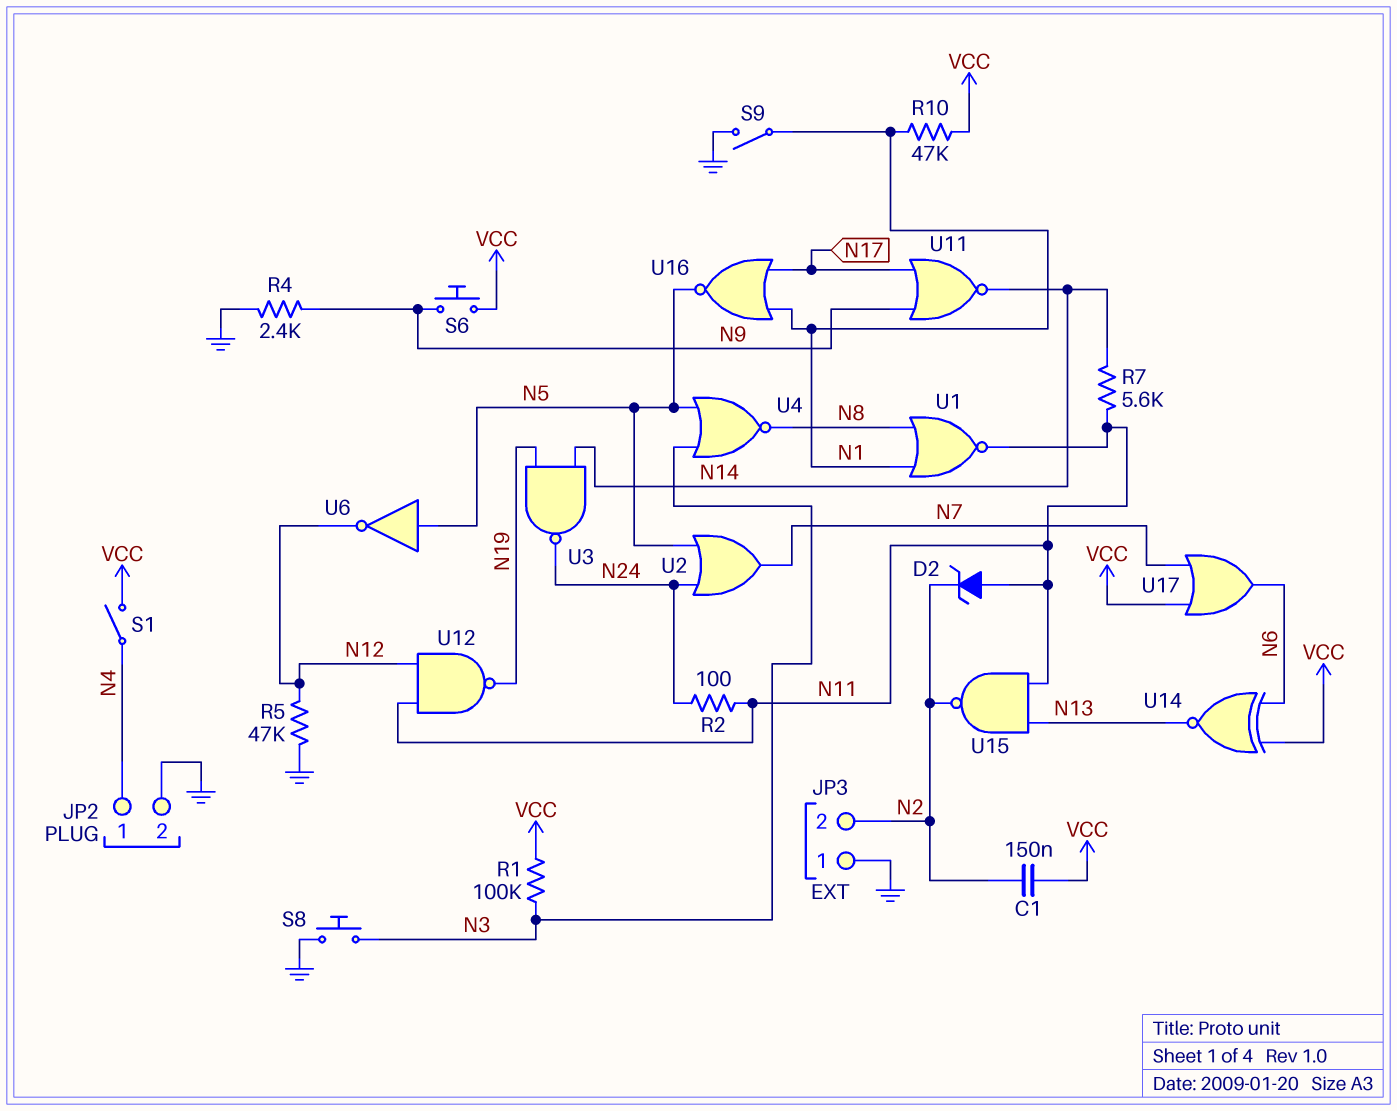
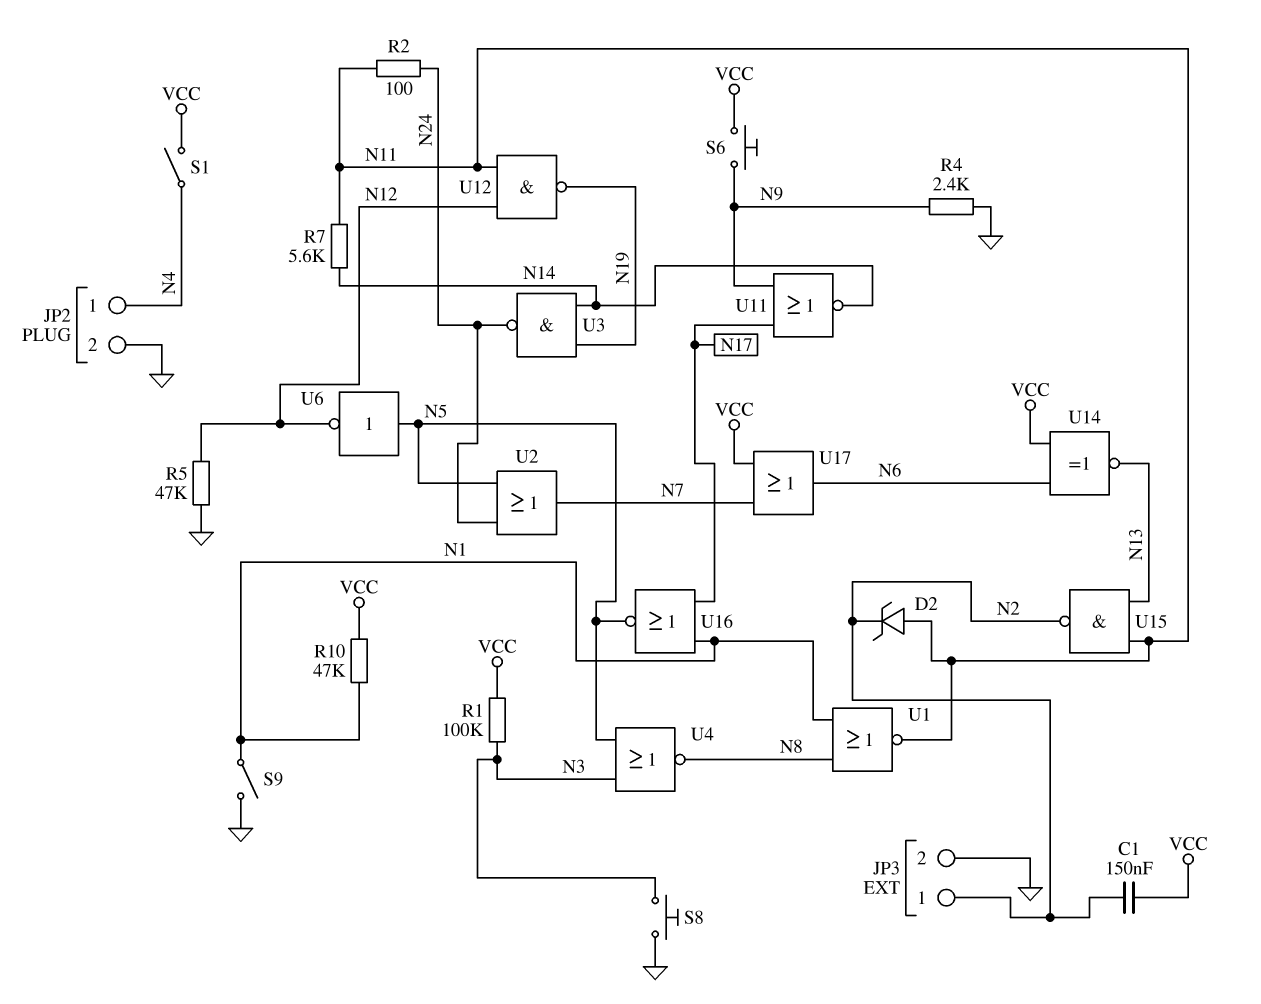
JP3 pin 1: GND -> N2
JP3 pin 2: N2 -> GND

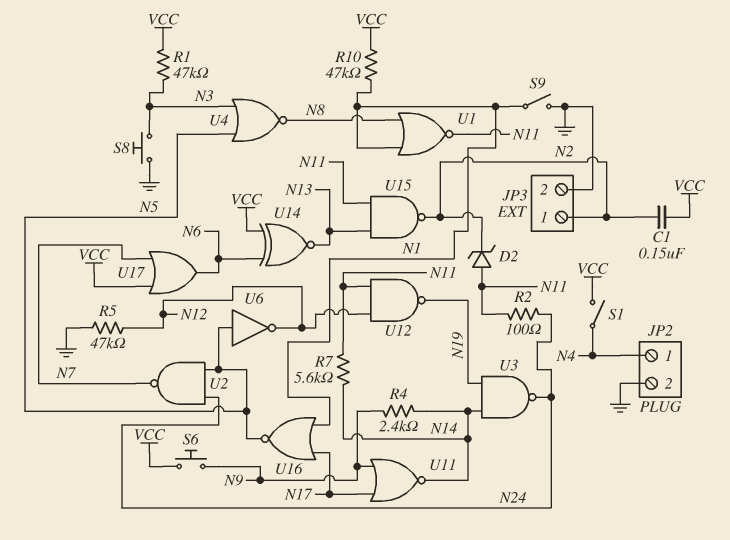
R1: 100k (N3, VCC) -> 47k (N3, VCC)
R4: 2.4k (GND, N9) -> 2.4k (N9, N14)
U2: OR (in N5, in N24, out N7) -> NAND (in N5, in N24, out N7)

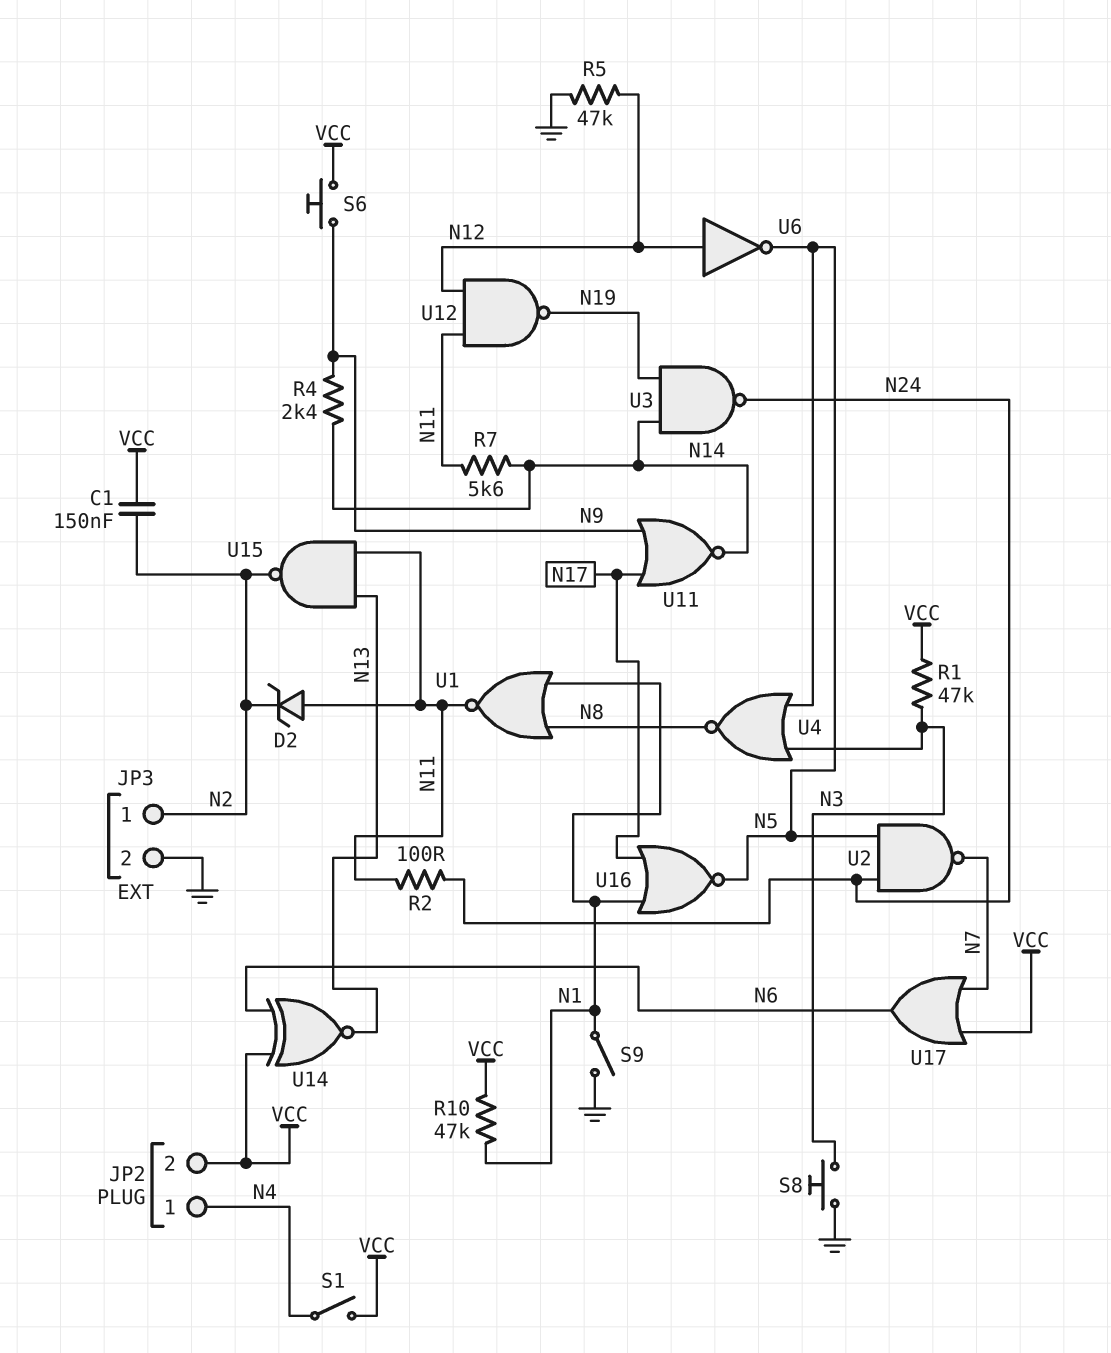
JP2 pin 2: GND -> VCC
U6: NOT (in N5, out N12) -> NOT (in N12, out N5)

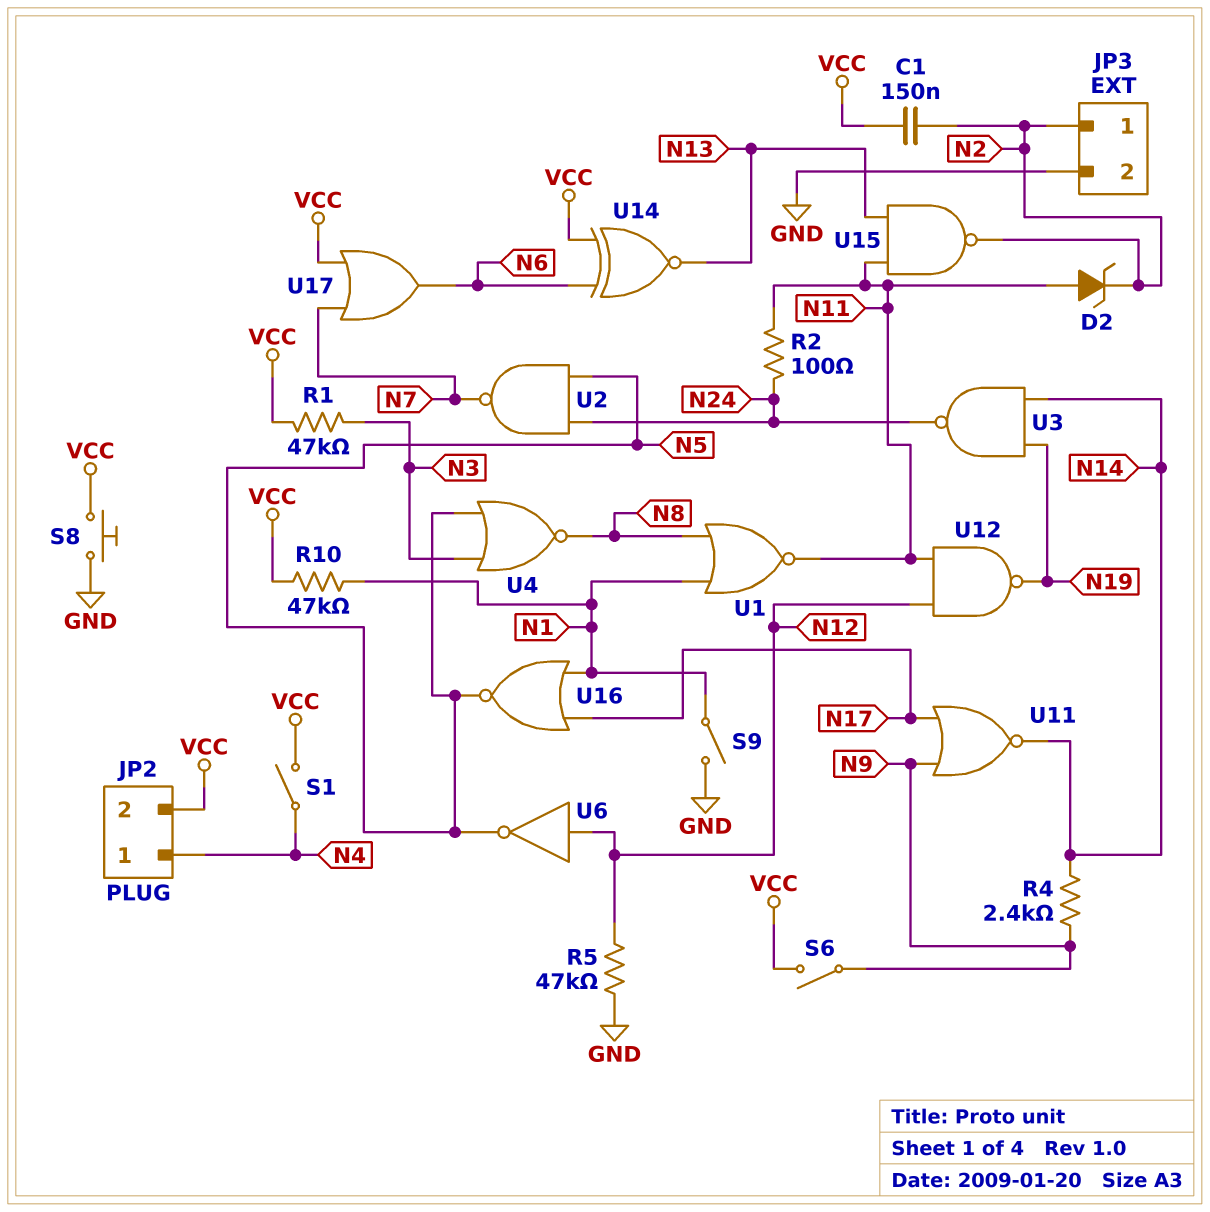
R7: 5.6k (N11, N14) -> none
S6: button (N9, VCC) -> switch (N9, VCC)
S8: button (GND, N3) -> button (GND, VCC)

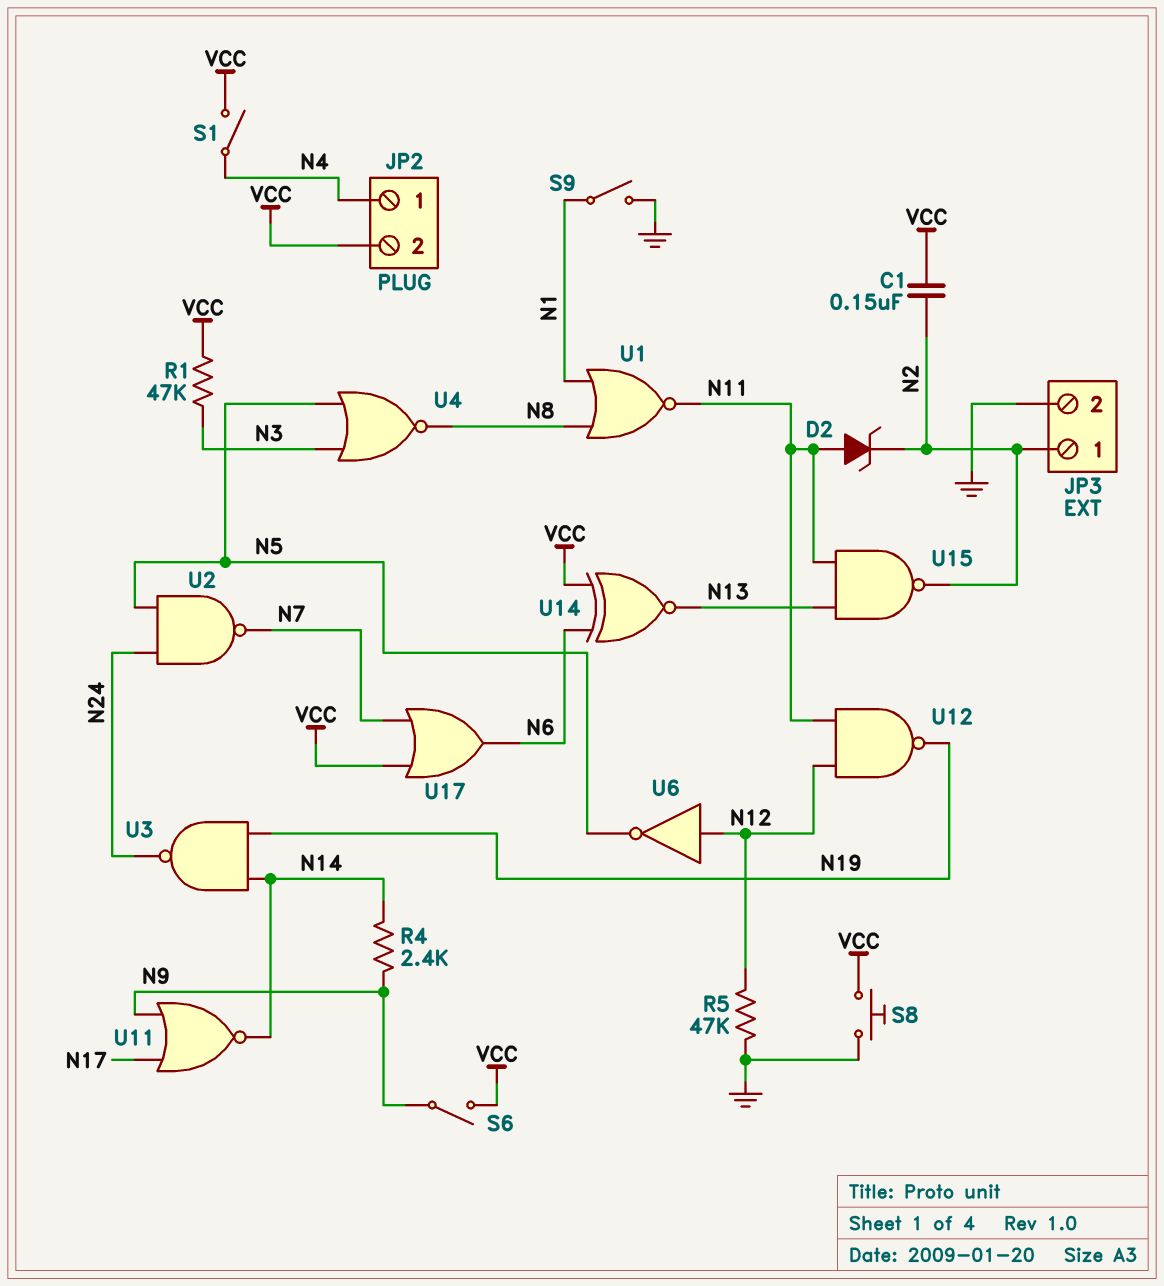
R2: 100 (N11, N24) -> none
R10: 47k (N1, VCC) -> none
U16: NOR (in N1, in N17, out N5) -> none

